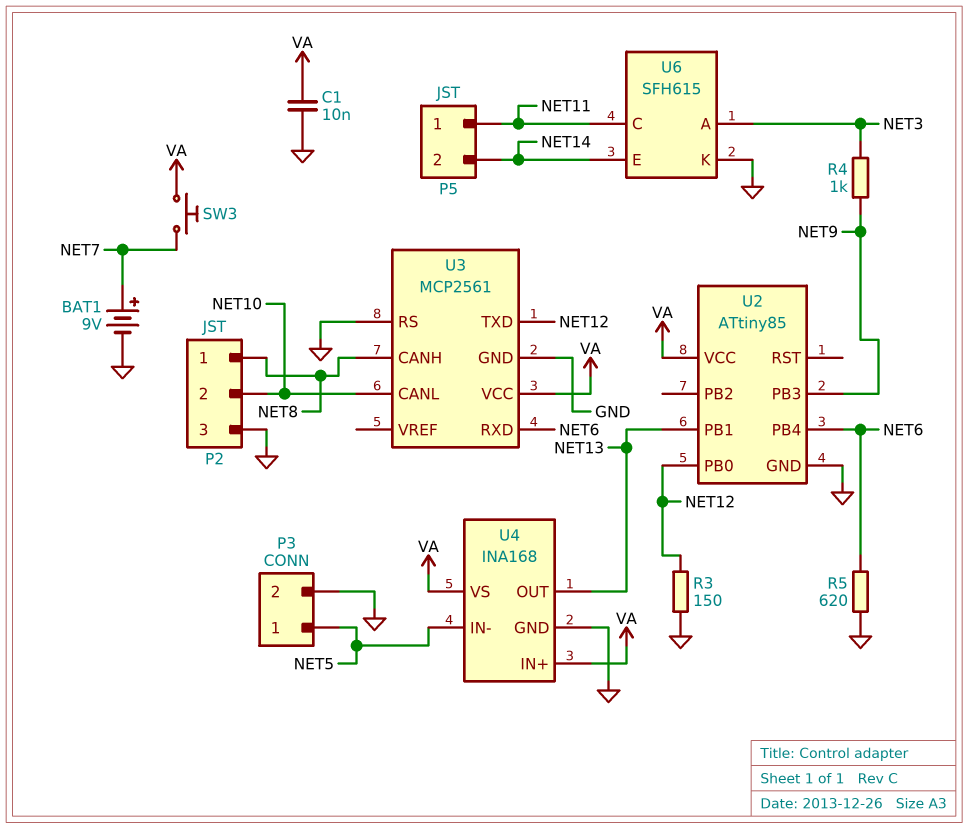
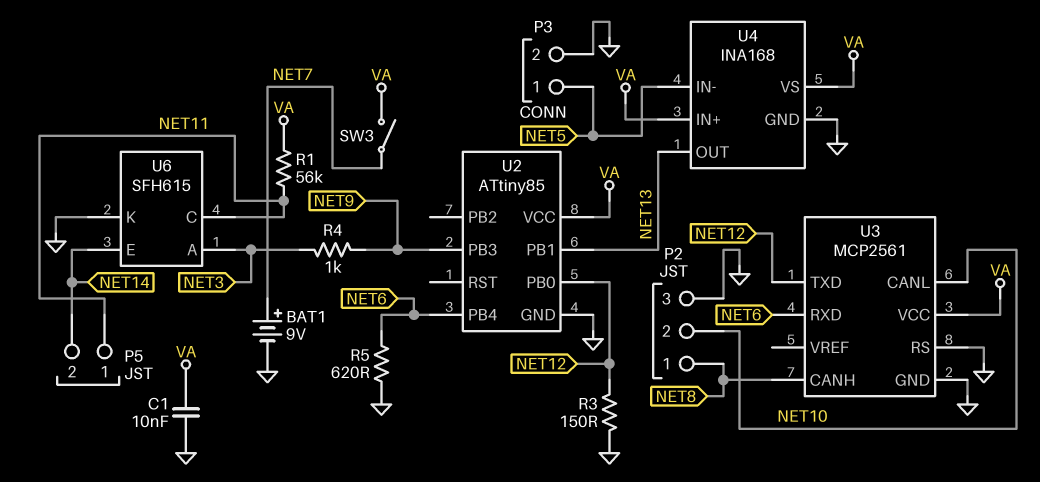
R1: none -> 56k (NET11, VA)
SW3: button (NET7, VA) -> switch (NET7, VA)

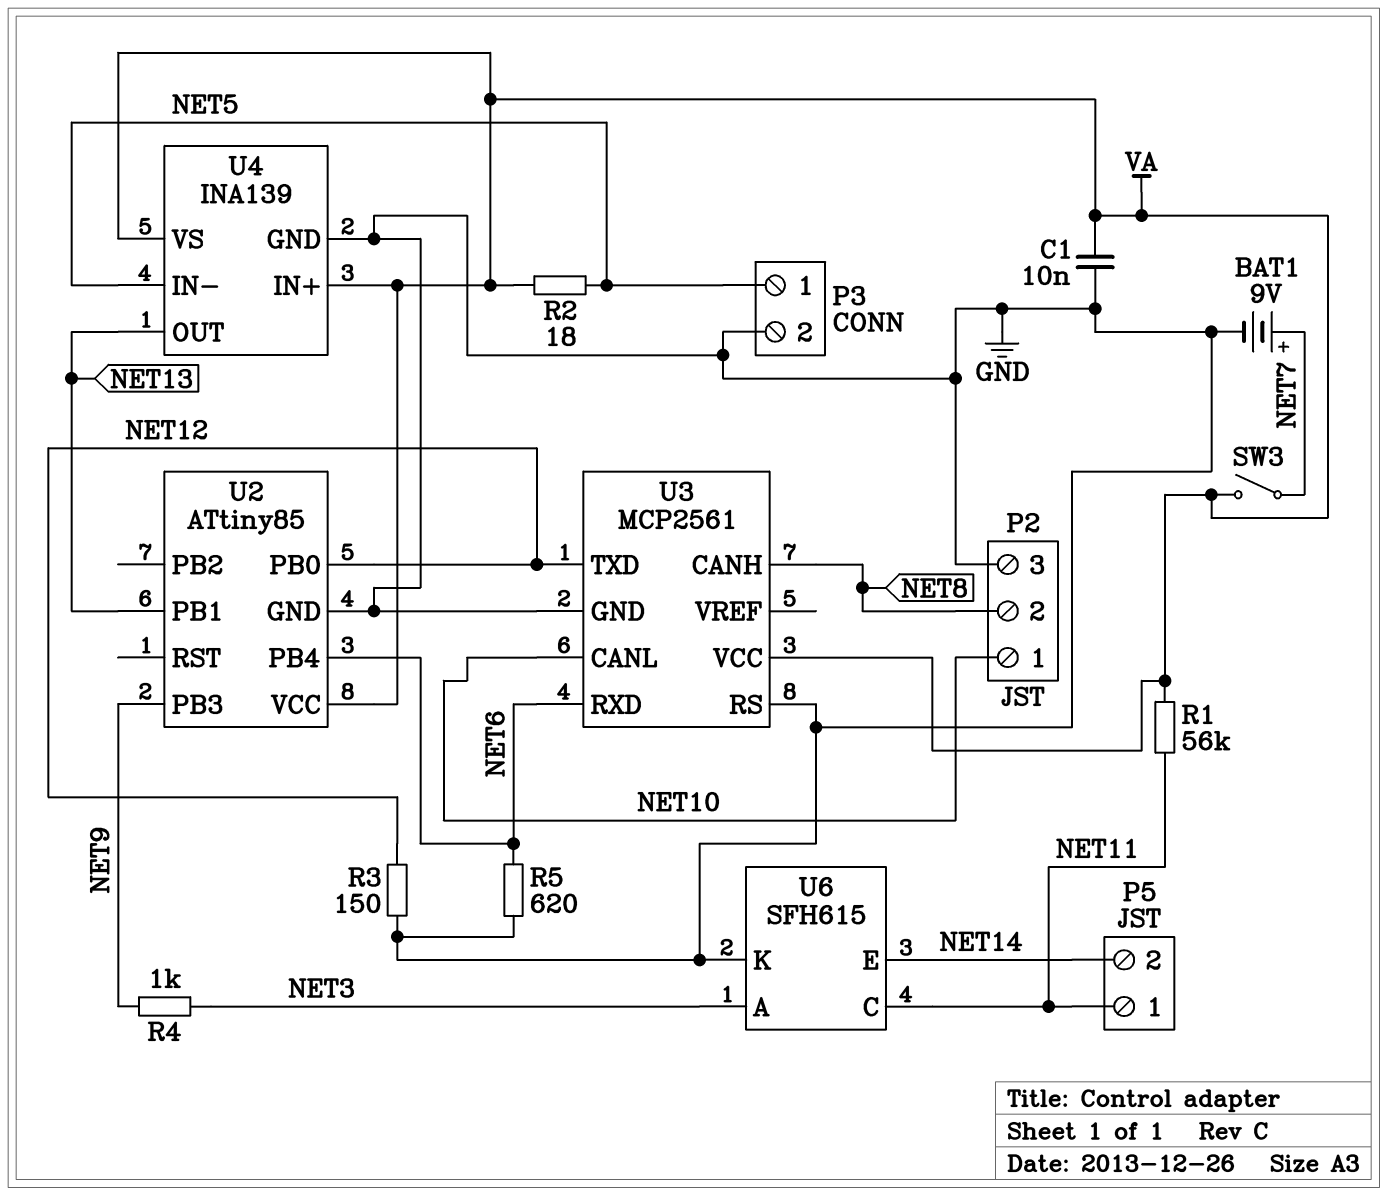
P2 pin 1: NET8 -> NET10
P2 pin 2: NET10 -> NET8
R2: none -> 18 (NET5, VA)
U4: INA168 -> INA139

